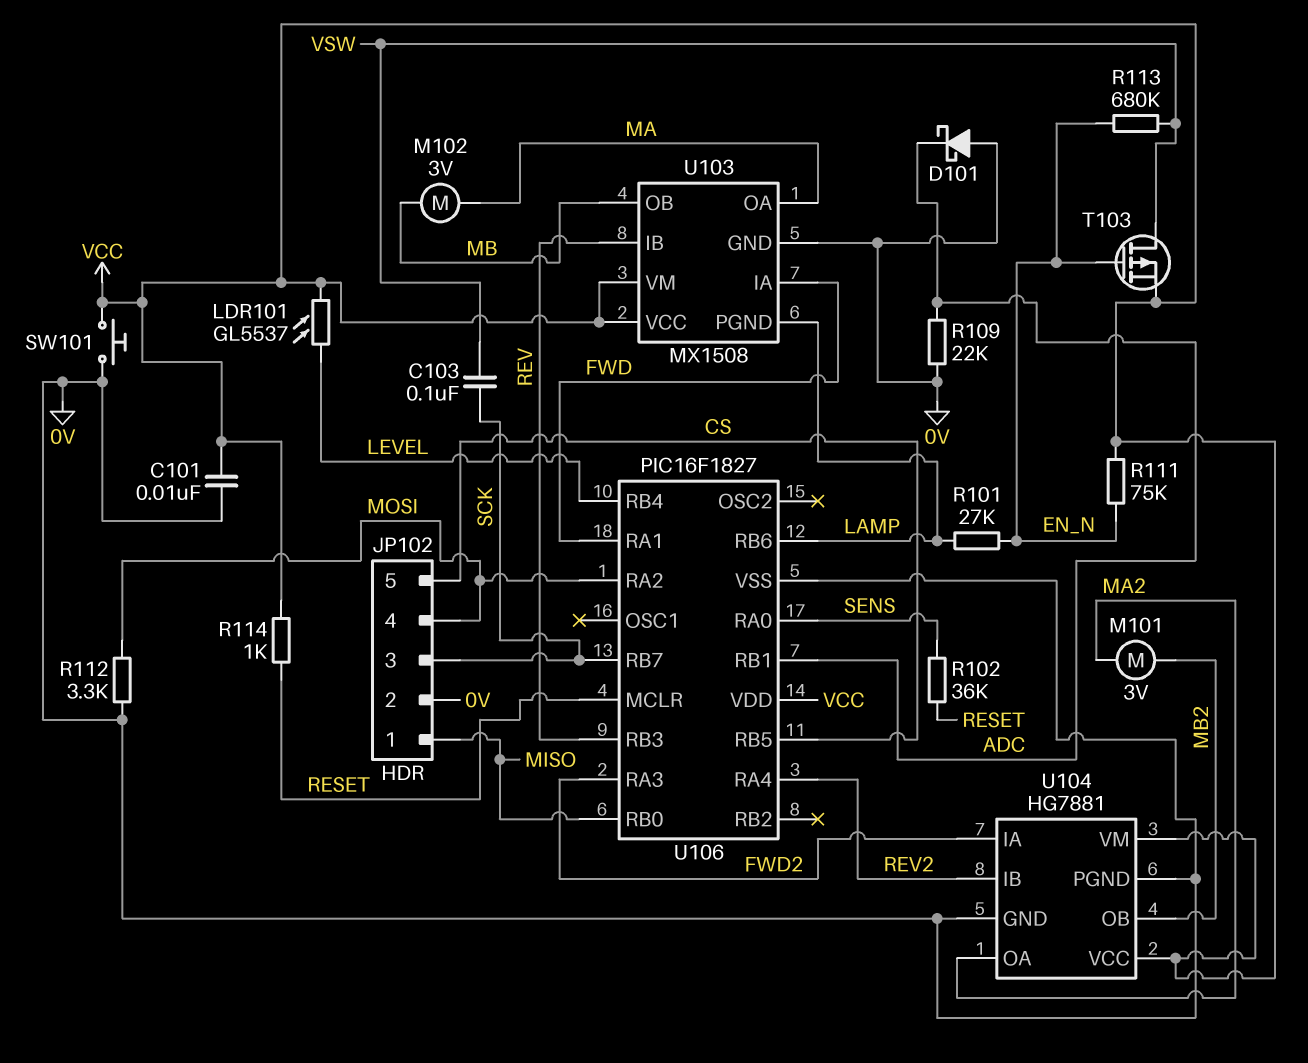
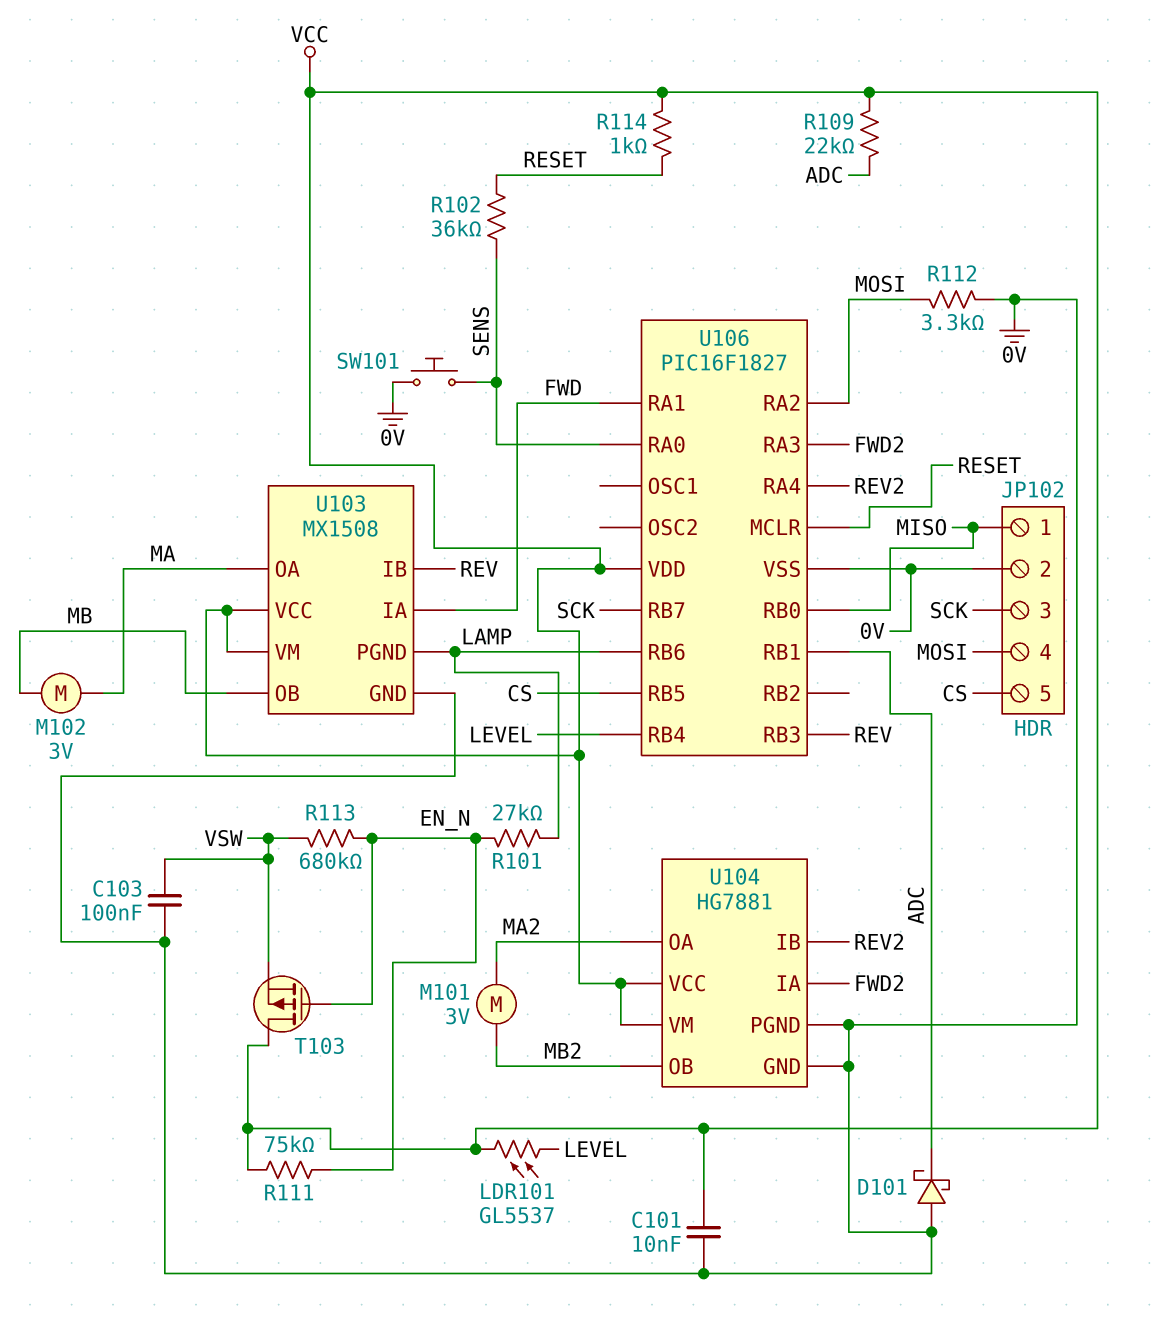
C103: 100nF (SCK, VSW) -> 100nF (0V, VSW)
R109: 22k (0V, ADC) -> 22k (ADC, VCC)
SW101: button (0V, VCC) -> button (0V, SENS)
T103: PMOS (G EN_N, D VSW, S VCC) -> PMOS (G EN_N, D VCC, S VSW)

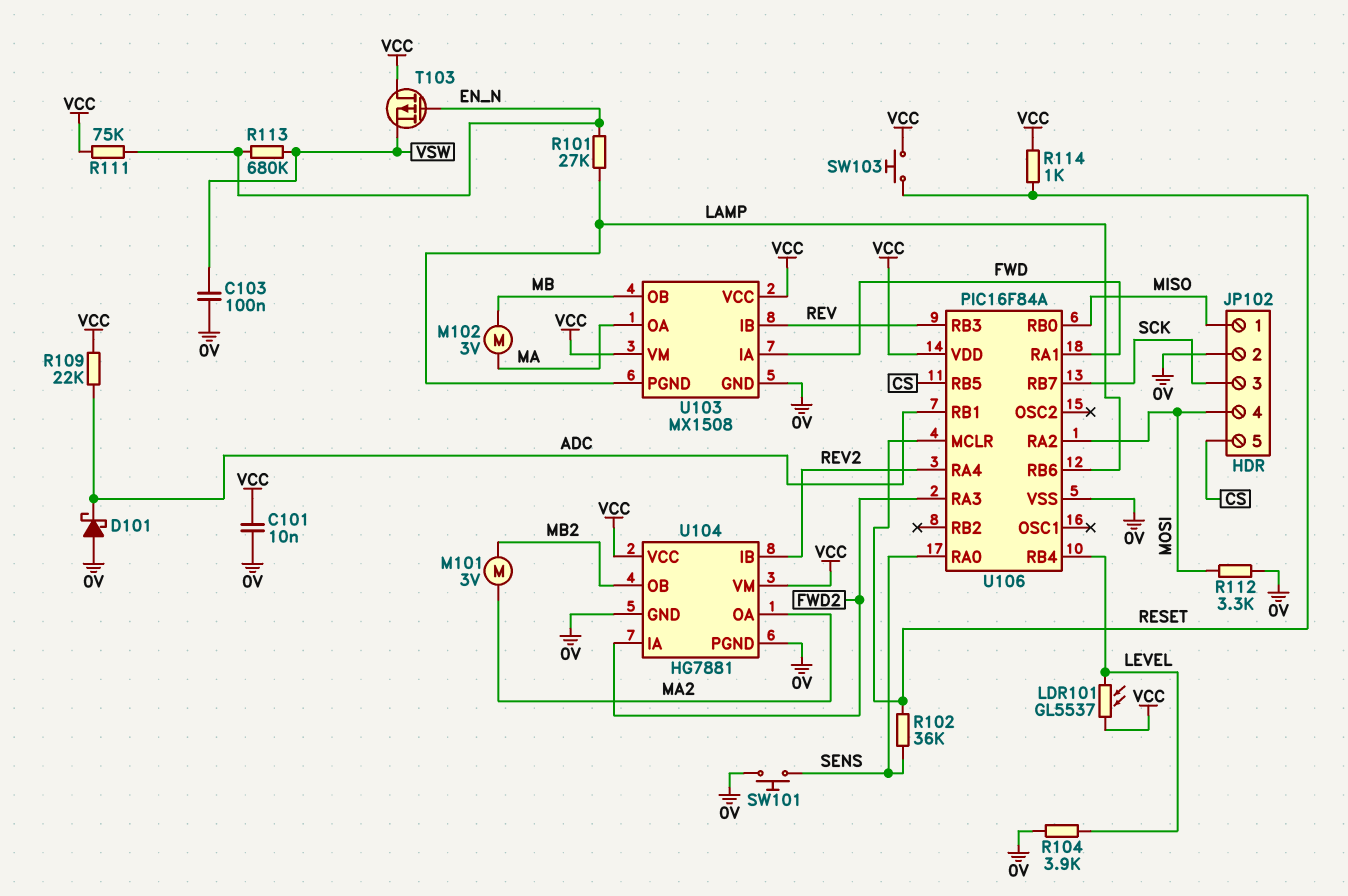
R104: none -> 3.9k (0V, LEVEL)
SW103: none -> button (RESET, VCC)
U106: PIC16F1827 -> PIC16F84A

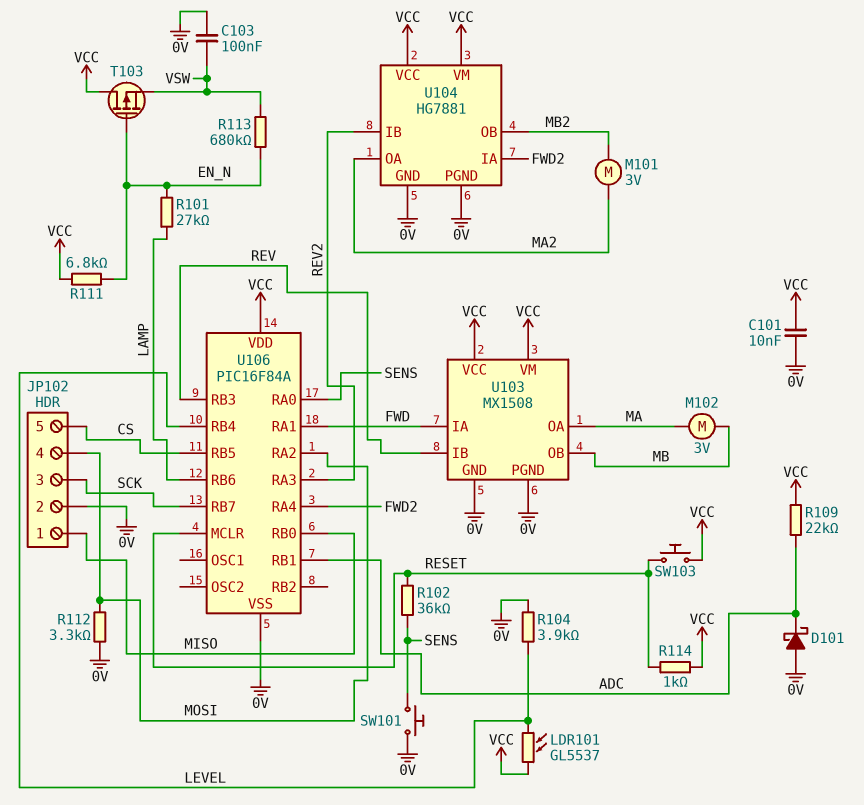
R111: 75k (EN_N, VCC) -> 6.8k (EN_N, VCC)
U103 pin PGND: LAMP -> 0V
U106 pin RA3: FWD2 -> REV2
U106 pin RA4: REV2 -> FWD2

